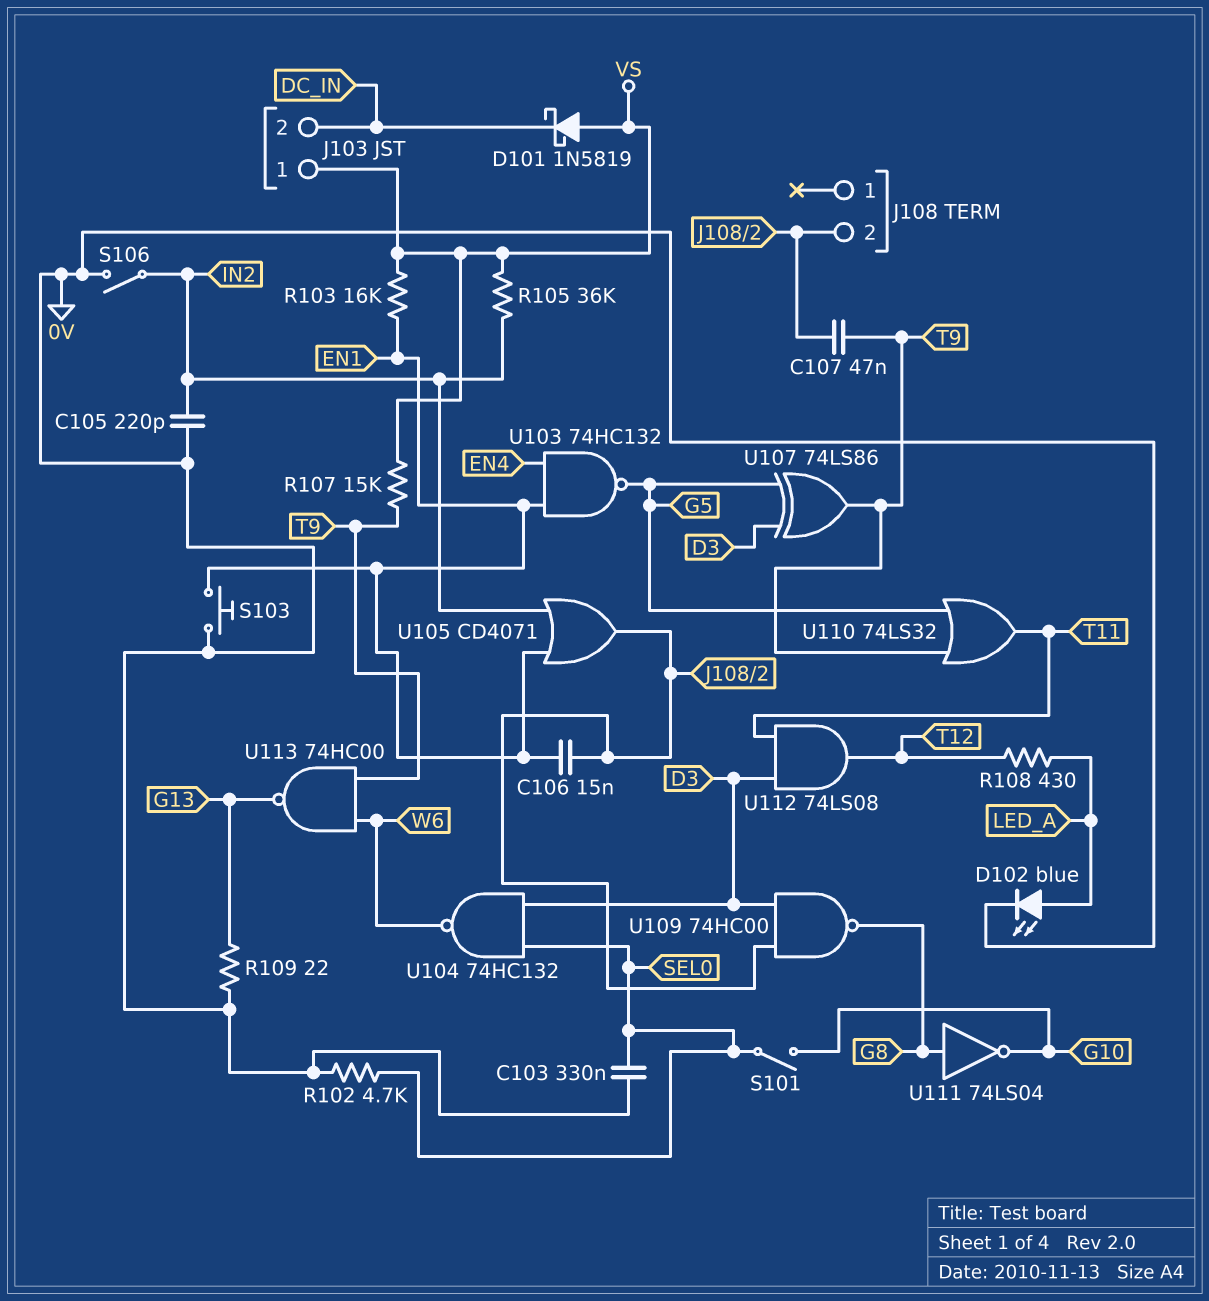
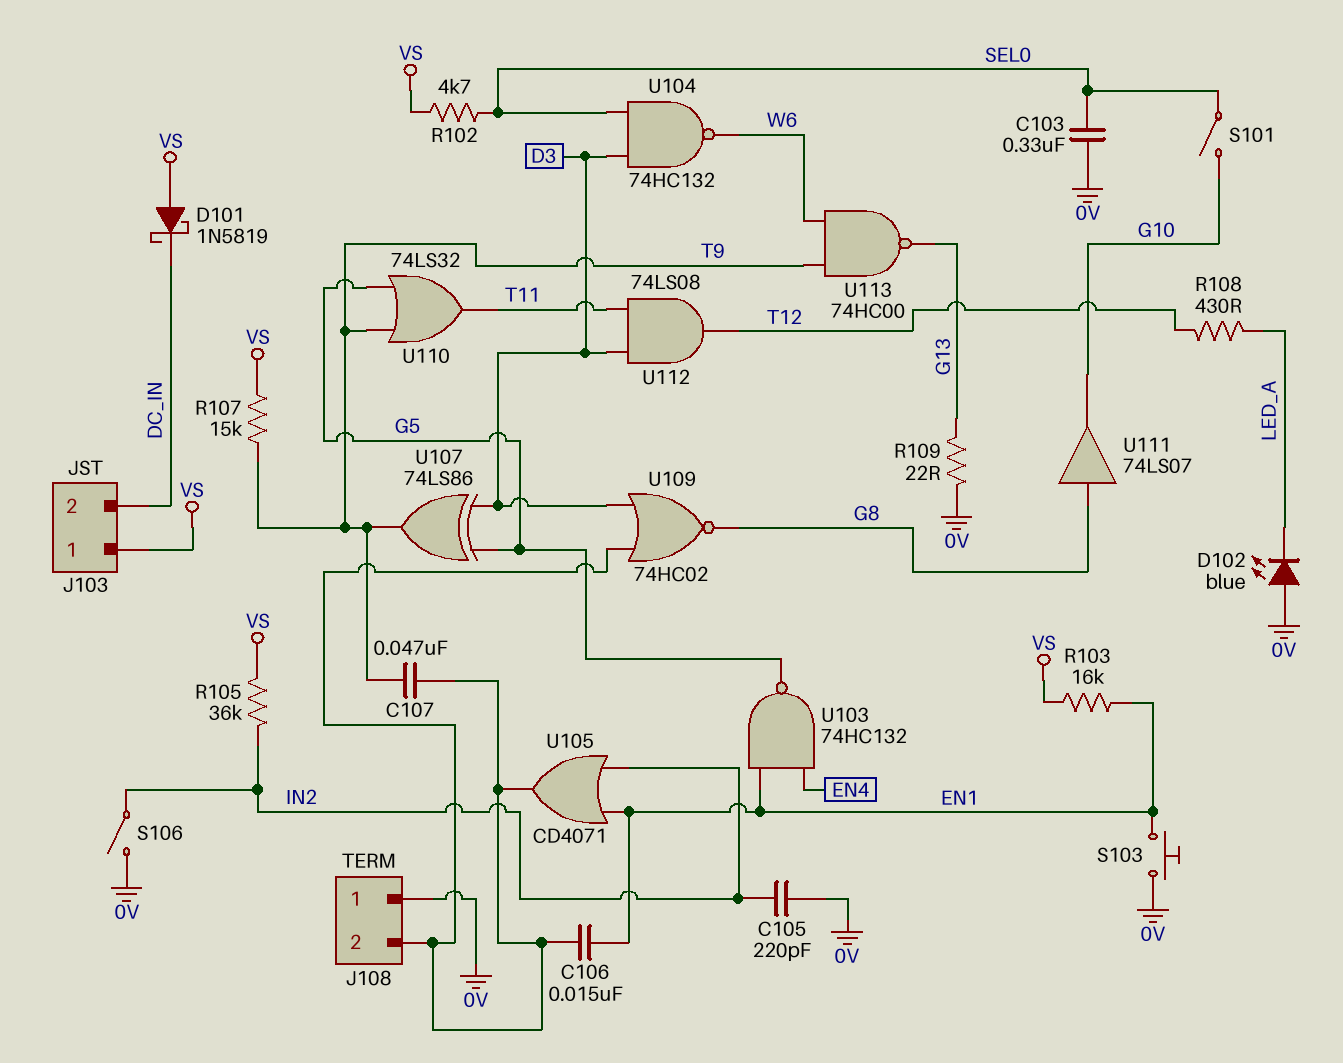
D102: LED blue (A LED_A, K 0V) -> LED blue (A 0V, K LED_A)
J108 pin 1: none -> 0V
R102: 4.7k (0V, SEL0) -> 4.7k (SEL0, VS)
U109: NAND 74HC00 (in D3, in J108/2, out G8) -> NOR 74HC02 (in D3, in J108/2, out G8)
U111: NOT 74LS04 (in G8, out G10) -> buffer 74LS07 (in G8, out G10)

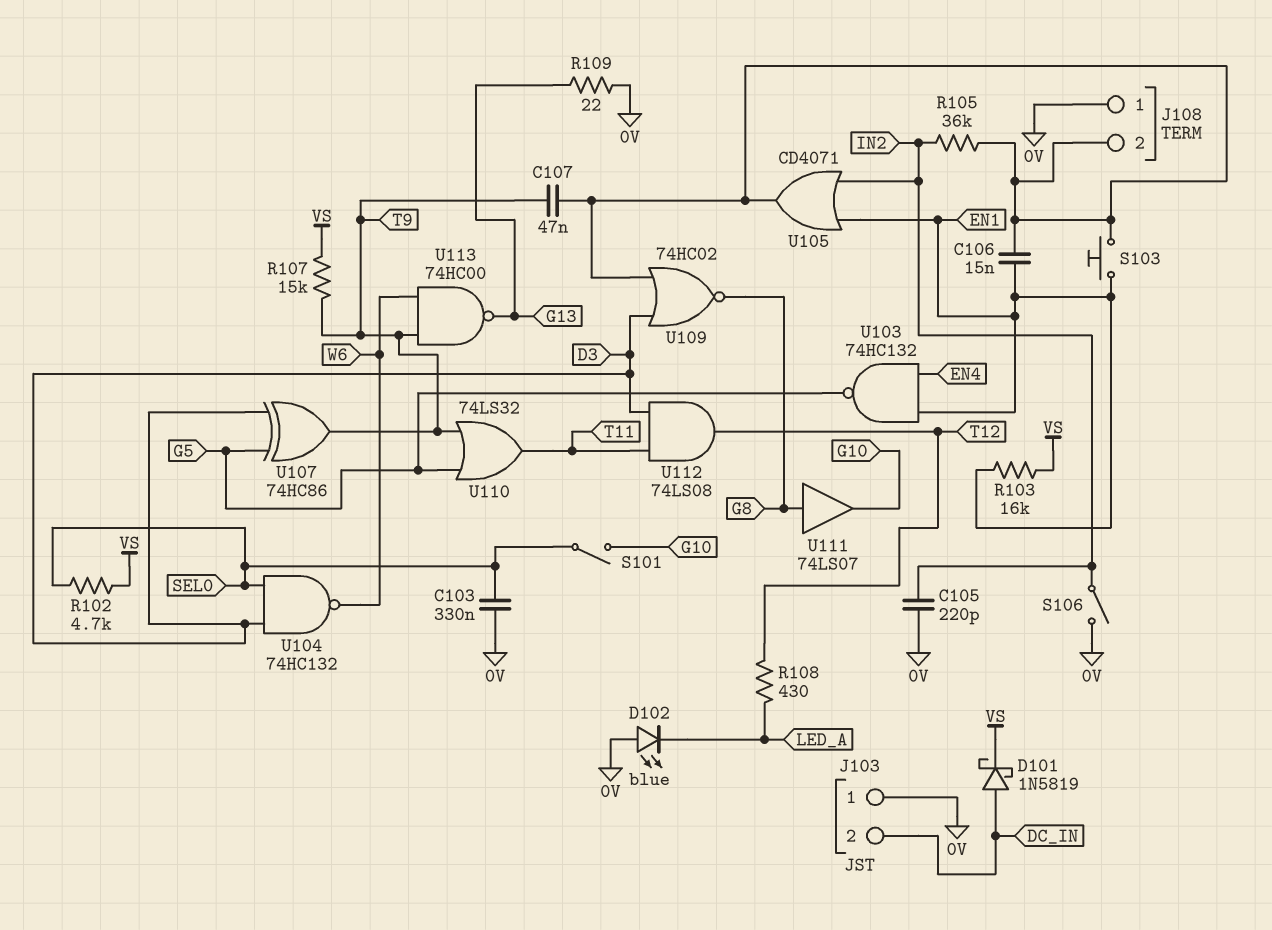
D101: schottky 1N5819 (A VS, K DC_IN) -> schottky 1N5819 (A DC_IN, K VS)
J103 pin 1: VS -> 0V
R105: 36k (IN2, VS) -> 36k (IN2, J108/2)
S103: button (0V, EN1) -> button (EN1, J108/2)
U107: XOR 74LS86 (in D3, in G5, out T9) -> XOR 74HC86 (in D3, in G5, out T9)

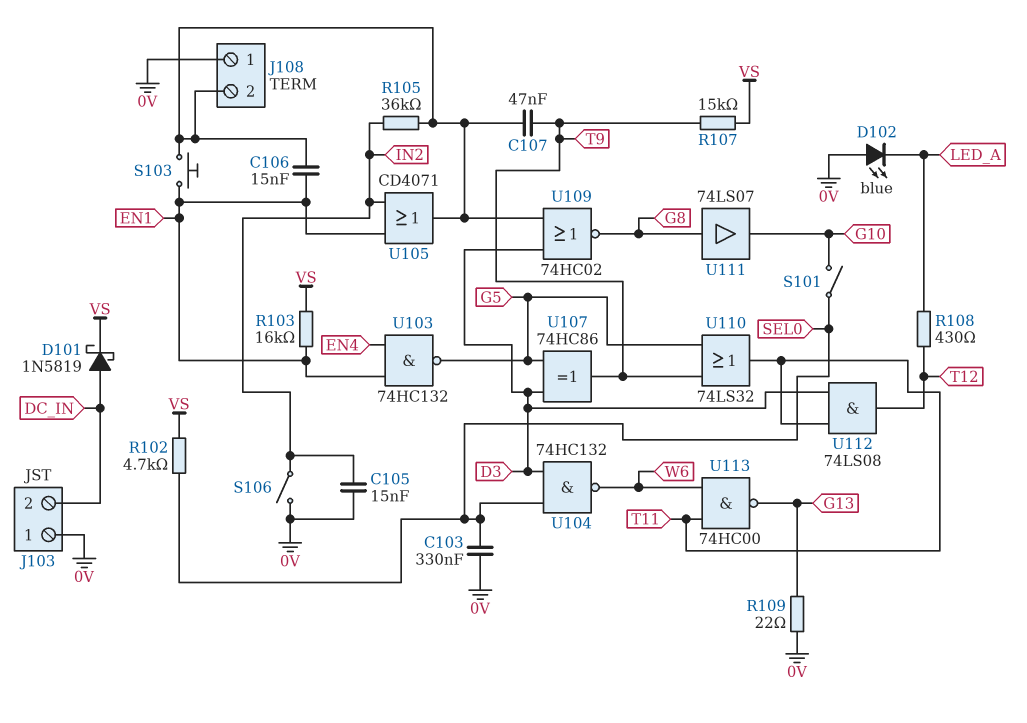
C105: 220pF (0V, IN2) -> 15nF (0V, IN2)
U113: NAND 74HC00 (in T9, in W6, out G13) -> NAND 74HC00 (in T11, in W6, out G13)

